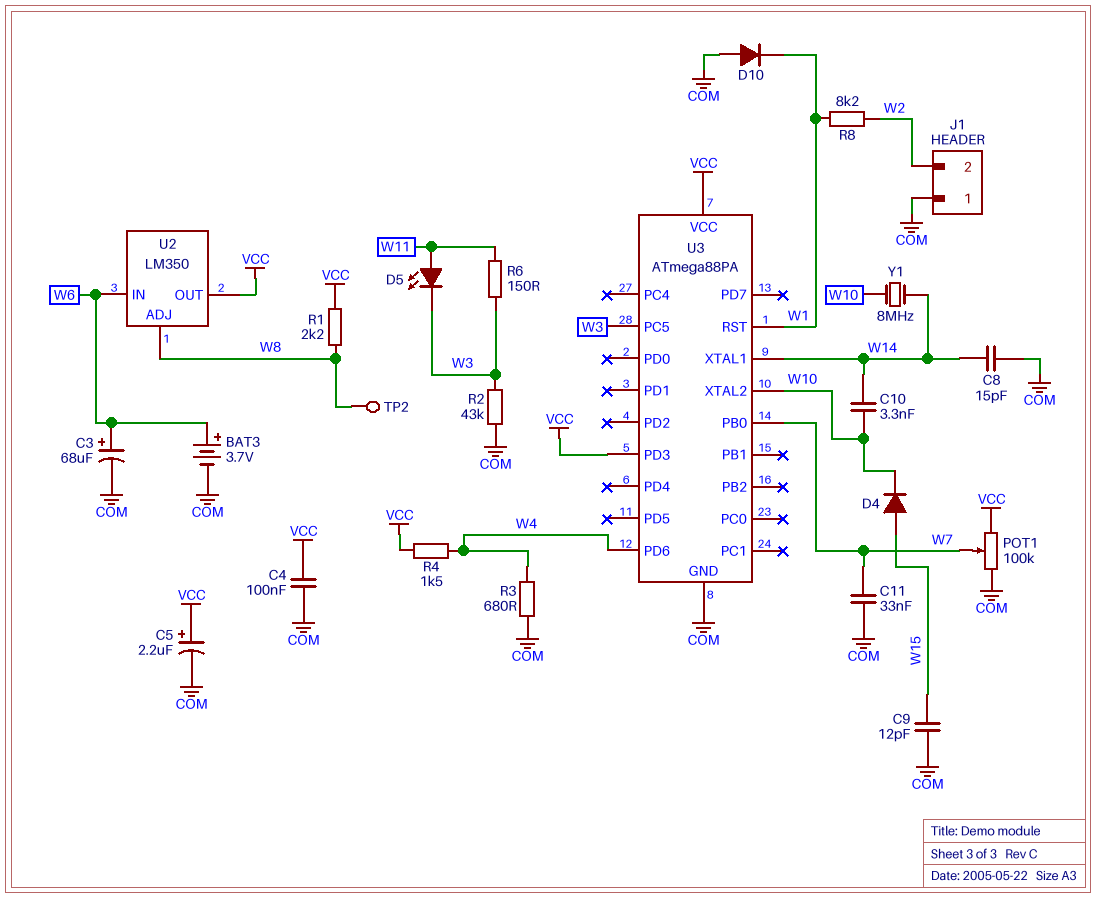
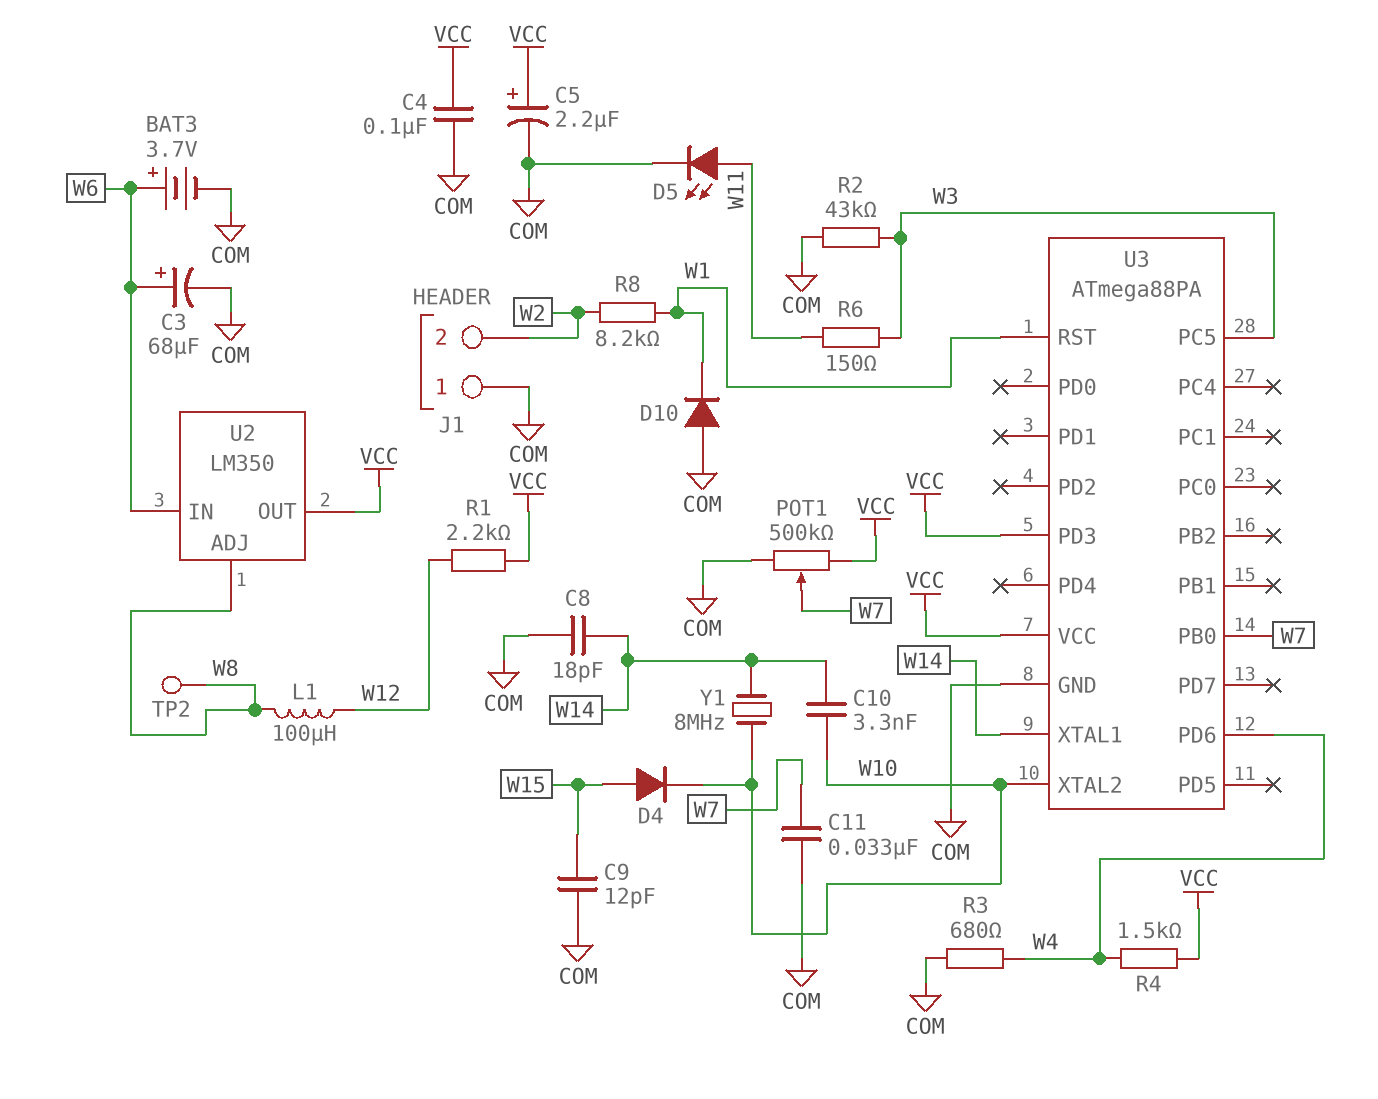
C8: 15pF (COM, W14) -> 18pF (COM, W14)
D5: LED (A W11, K W3) -> LED (A W11, K COM)
L1: none -> 100uH (W8, W12)
POT1: 100k (COM, VCC, wiper W7) -> 500k (COM, VCC, wiper W7)
R1: 2.2k (VCC, W8) -> 2.2k (VCC, W12)

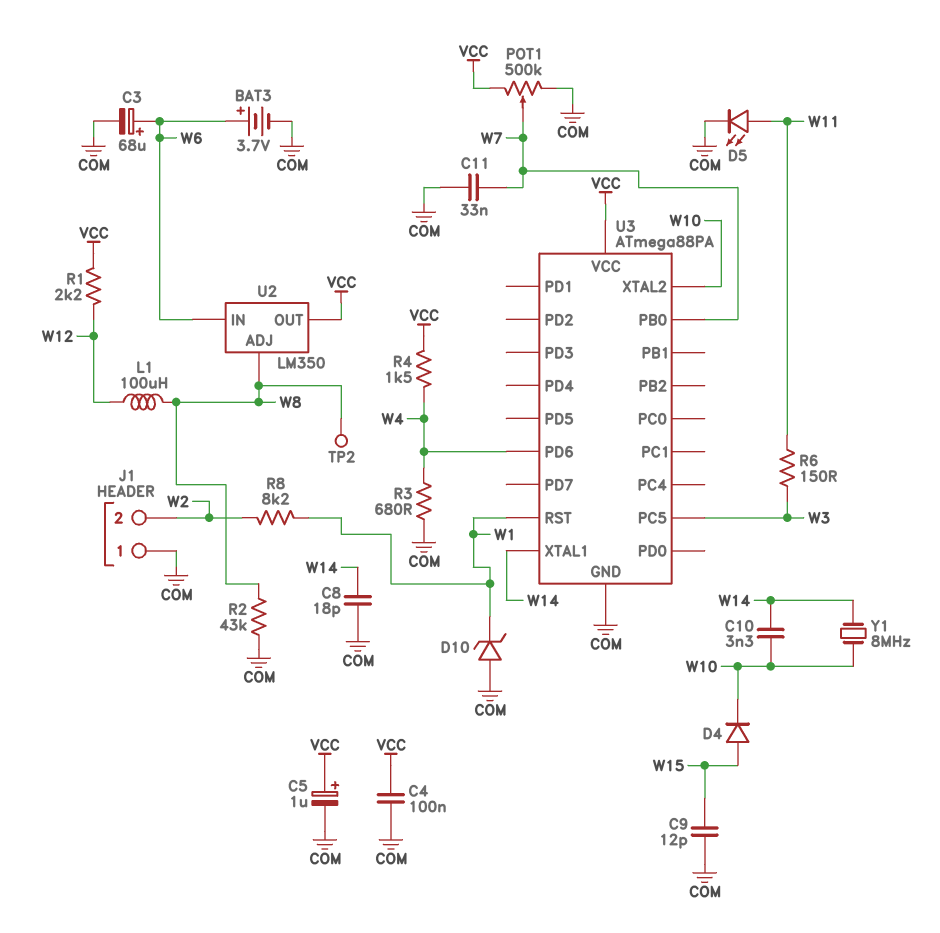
C5: 2.2uF (plus VCC, minus COM) -> 1uF (plus VCC, minus COM)
D10: diode (A COM, K W1) -> zener (A COM, K W1)
R2: 43k (COM, W3) -> 43k (COM, W8)
U3 pin PD3: VCC -> none

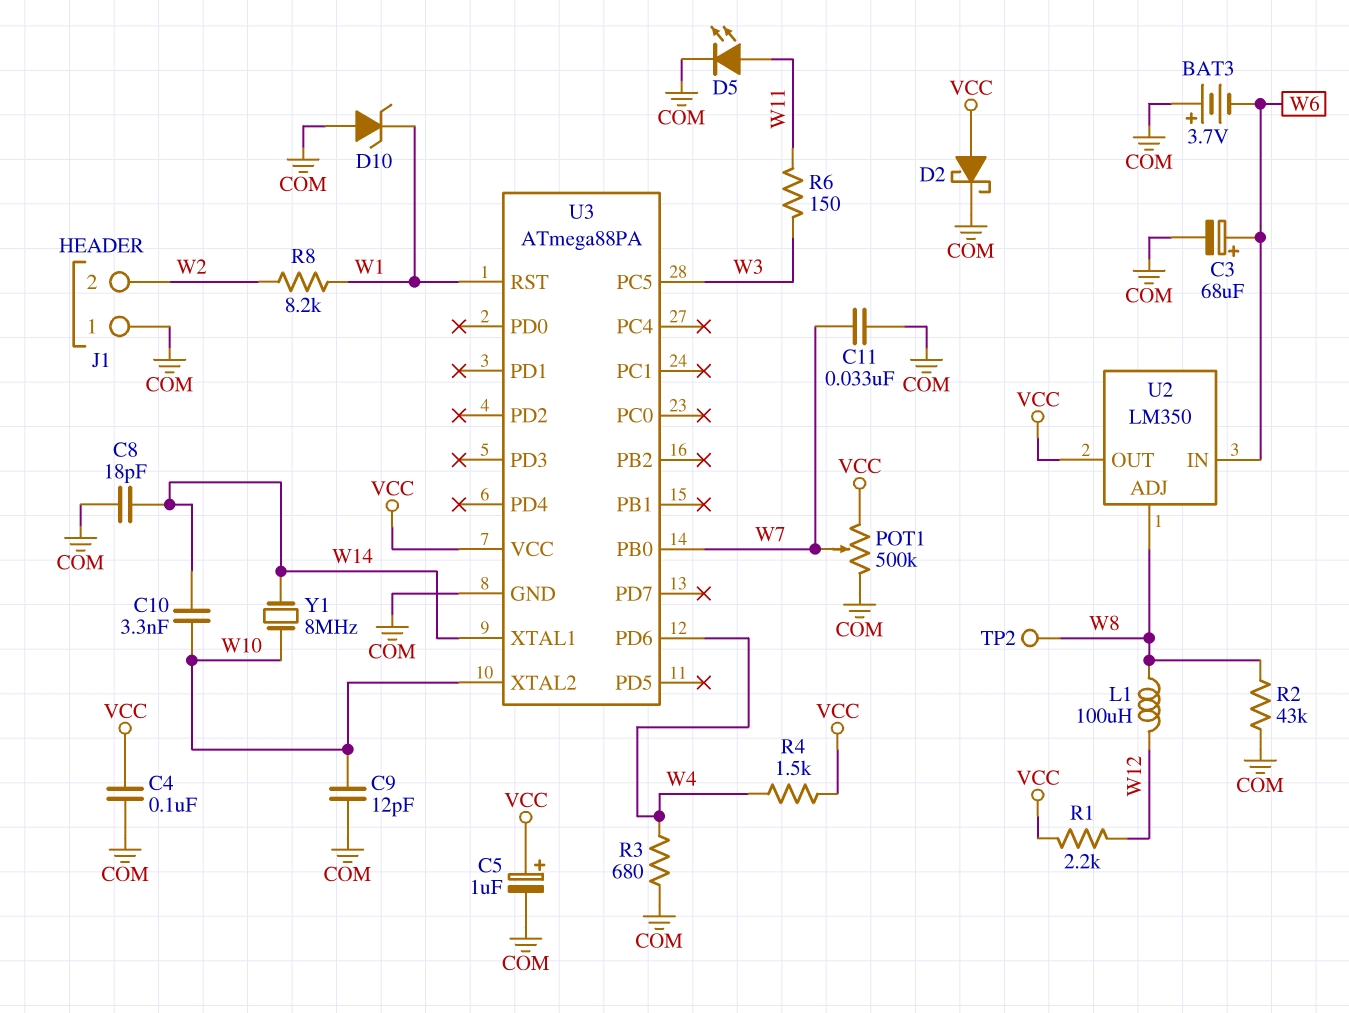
BAT3: 3.7V (plus W6, minus COM) -> 3.7V (plus COM, minus W6)
C9: 12pF (COM, W15) -> 12pF (COM, W10)
D2: none -> schottky (A VCC, K COM)
D4: diode (A W15, K W10) -> none

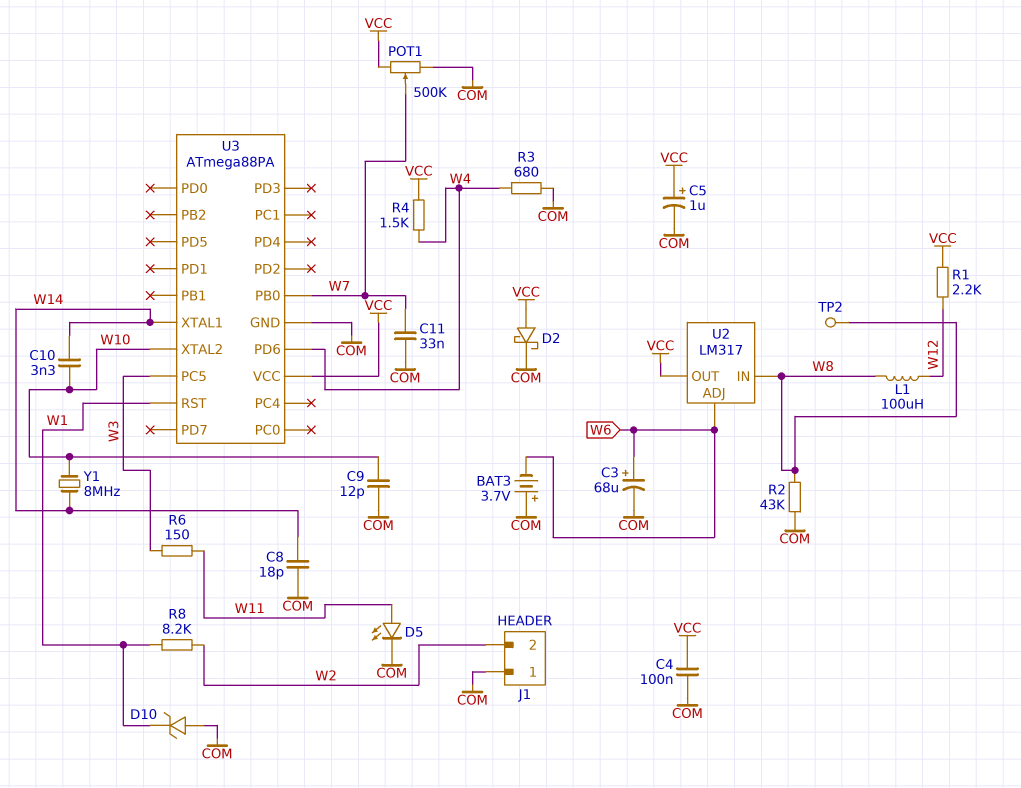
U2: LM350 -> LM317
U2 pin ADJ: W8 -> W6
U2 pin IN: W6 -> W8

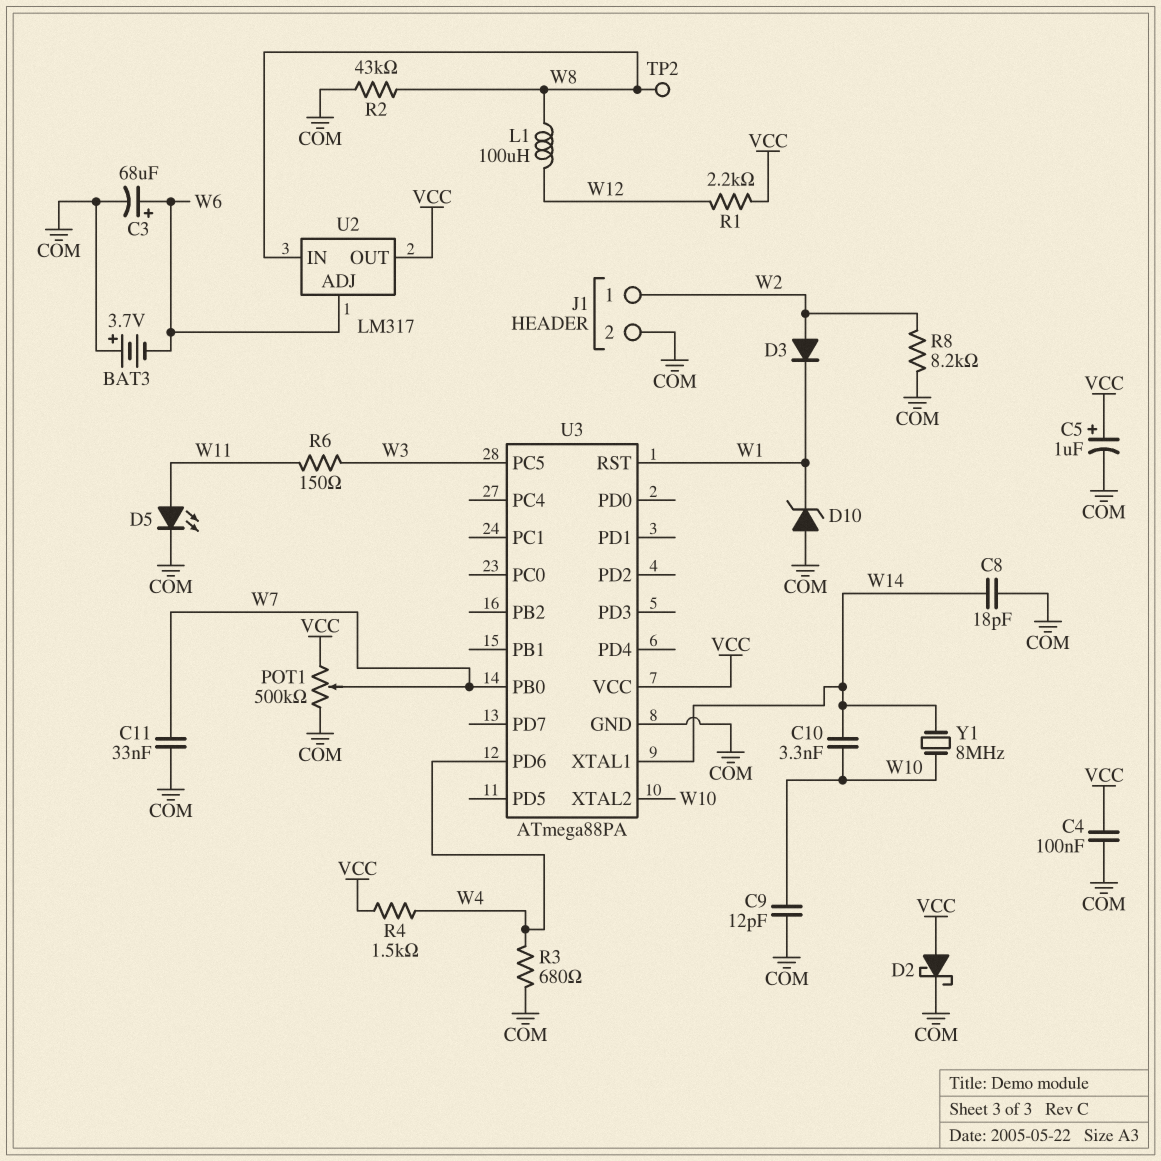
D3: none -> diode (A W2, K W1)
J1 pin 1: COM -> W2
J1 pin 2: W2 -> COM
R8: 8.2k (W1, W2) -> 8.2k (COM, W2)

